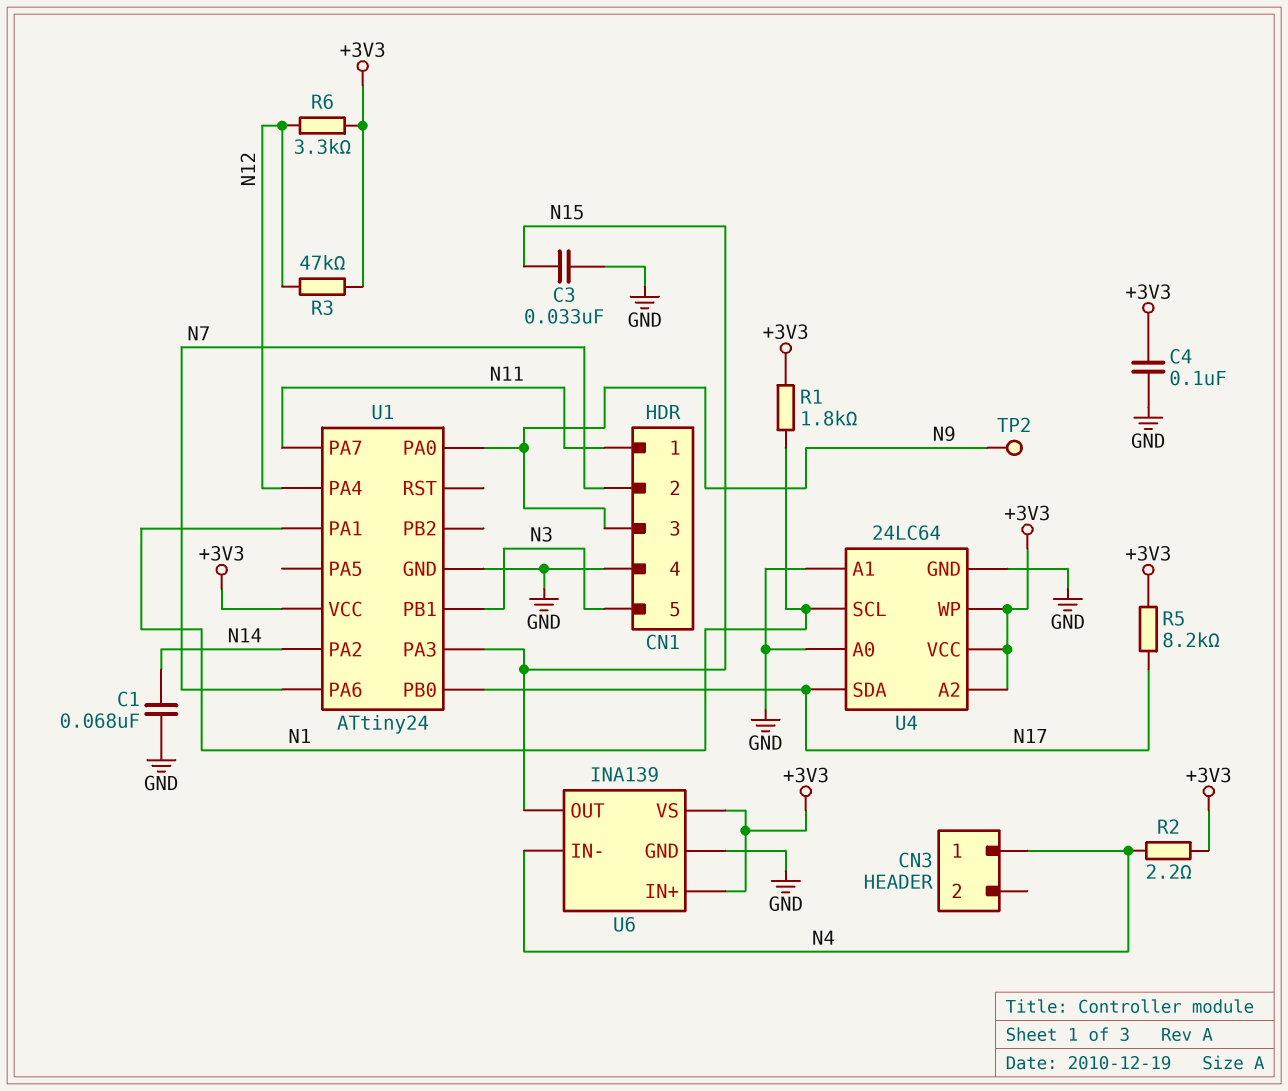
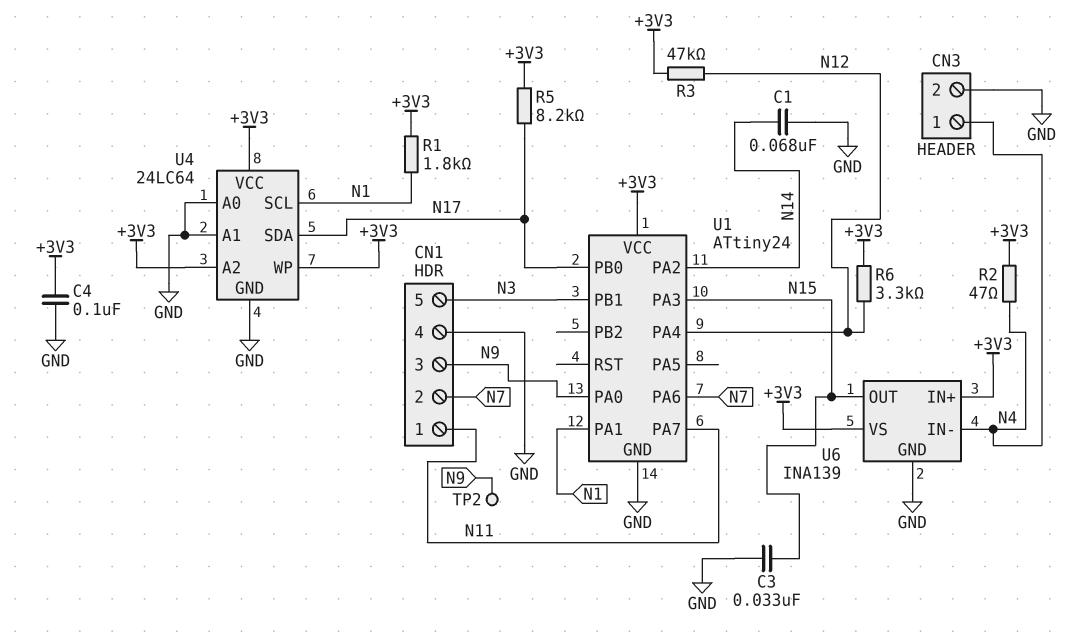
CN3 pin 2: none -> GND
R2: 2.2 (+3V3, N4) -> 47 (+3V3, N4)

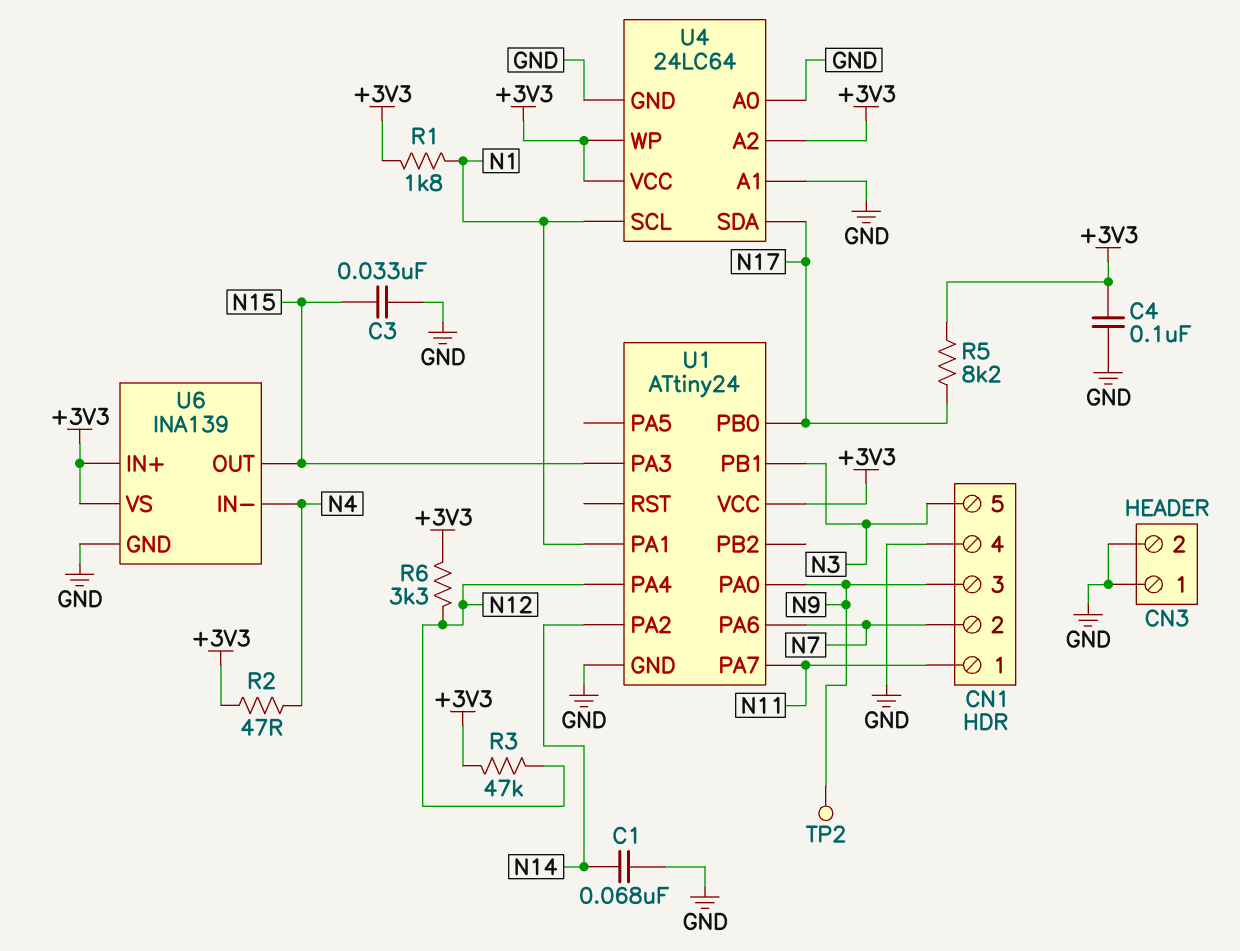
CN3 pin 1: N4 -> GND

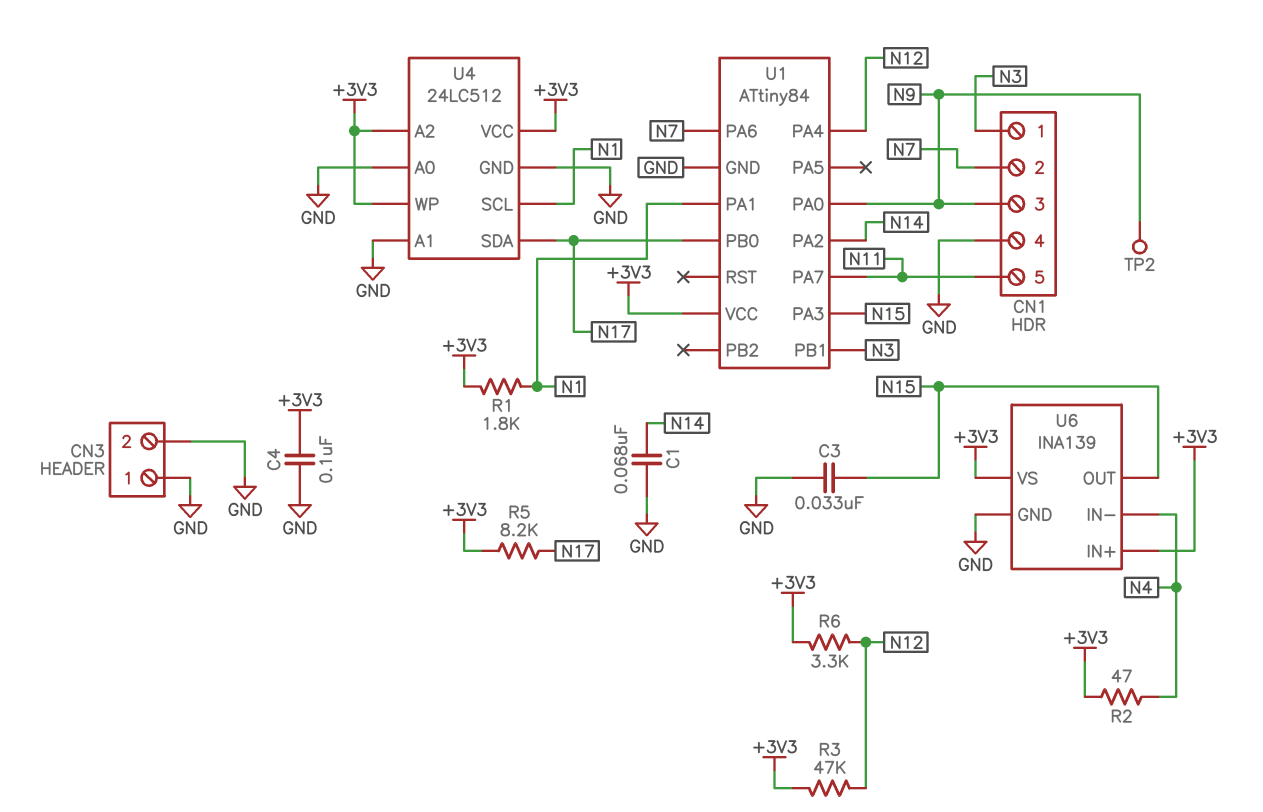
CN1 pin 1: N11 -> N3
CN1 pin 5: N3 -> N11
U1: ATtiny24 -> ATtiny84
U4: 24LC64 -> 24LC512

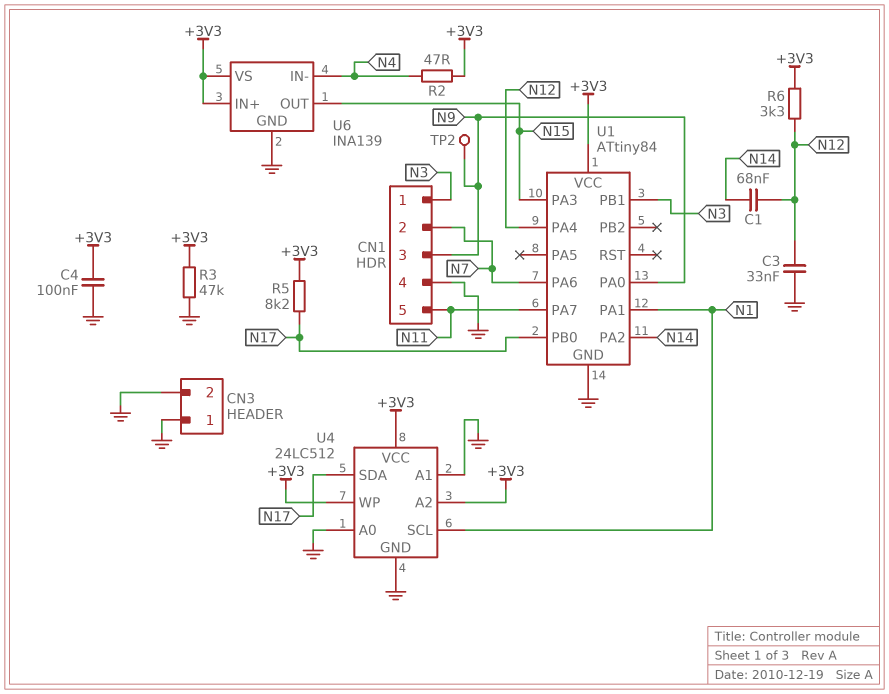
C1: 68nF (GND, N14) -> 68nF (N12, N14)
C3: 33nF (GND, N15) -> 33nF (GND, N12)
R1: 1.8k (+3V3, N1) -> none
R3: 47k (+3V3, N12) -> 47k (+3V3, GND)

